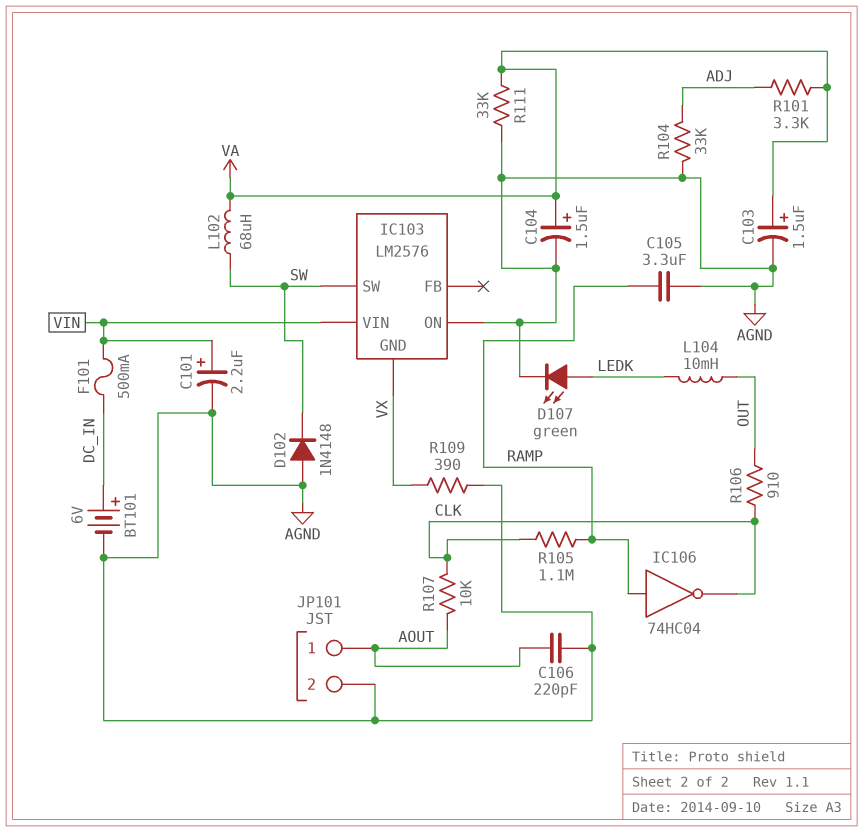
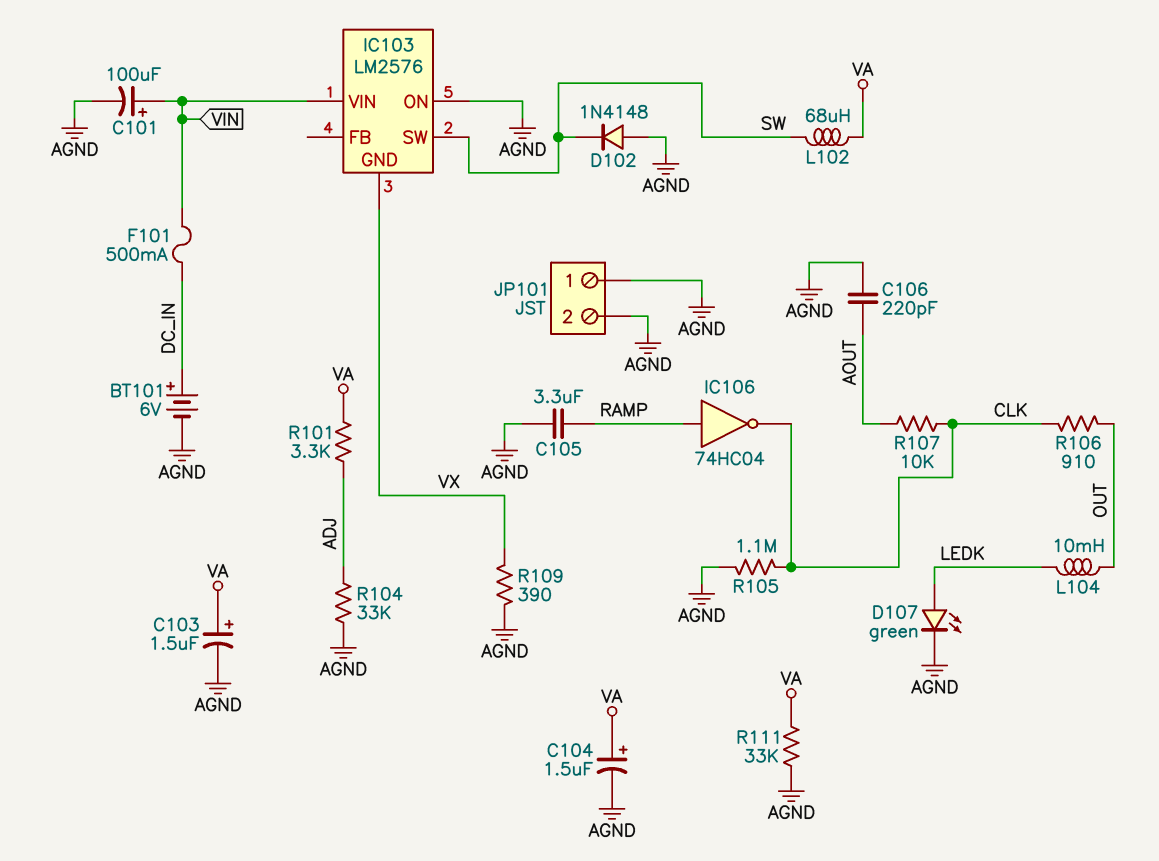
C101: 2.2uF (plus VIN, minus AGND) -> 100uF (plus VIN, minus AGND)
JP101 pin 1: AOUT -> AGND
R105: 1.1M (CLK, RAMP) -> 1.1M (AGND, CLK)

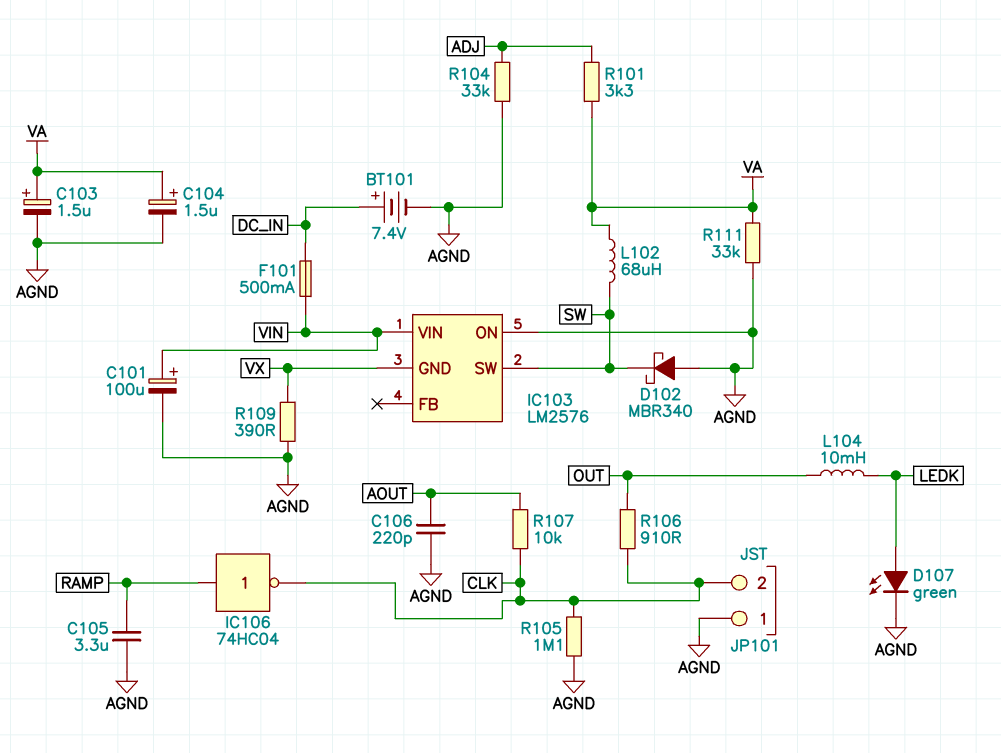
BT101: 6V (plus DC_IN, minus AGND) -> 7.4V (plus DC_IN, minus AGND)
D102: diode 1N4148 (A AGND, K SW) -> schottky MBR340 (A AGND, K SW)
JP101 pin 2: AGND -> CLK

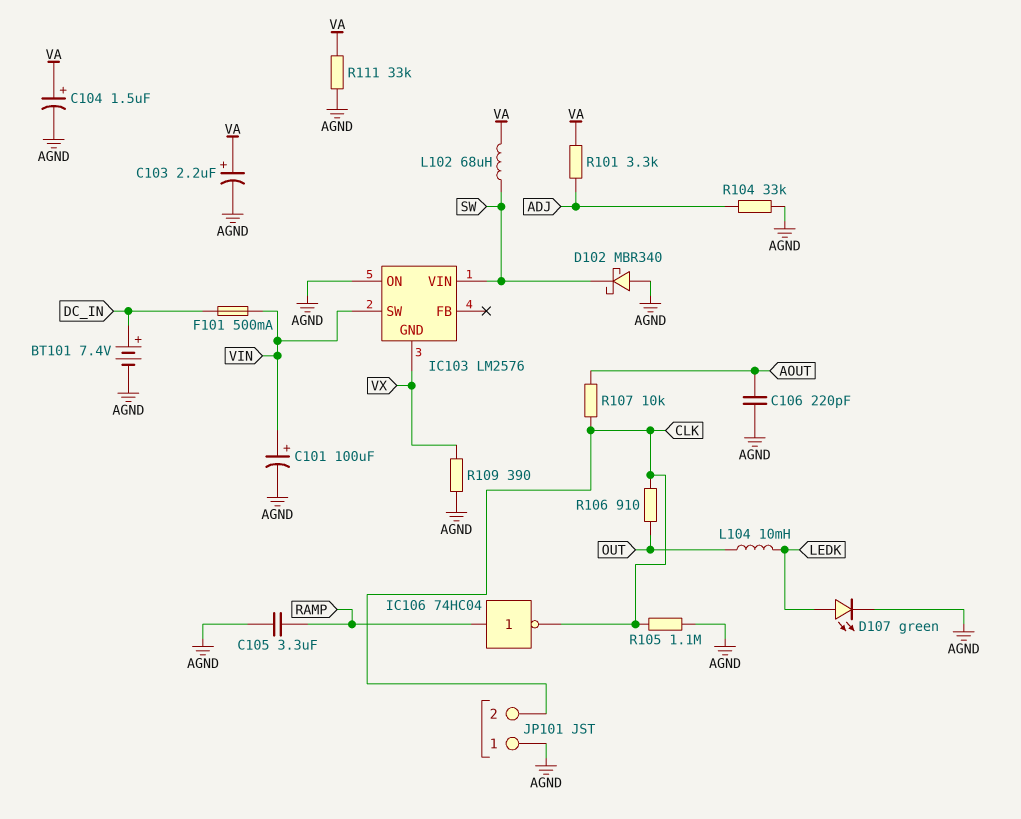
C103: 1.5uF (plus VA, minus AGND) -> 2.2uF (plus VA, minus AGND)
IC103 pin SW: SW -> VIN
IC103 pin VIN: VIN -> SW

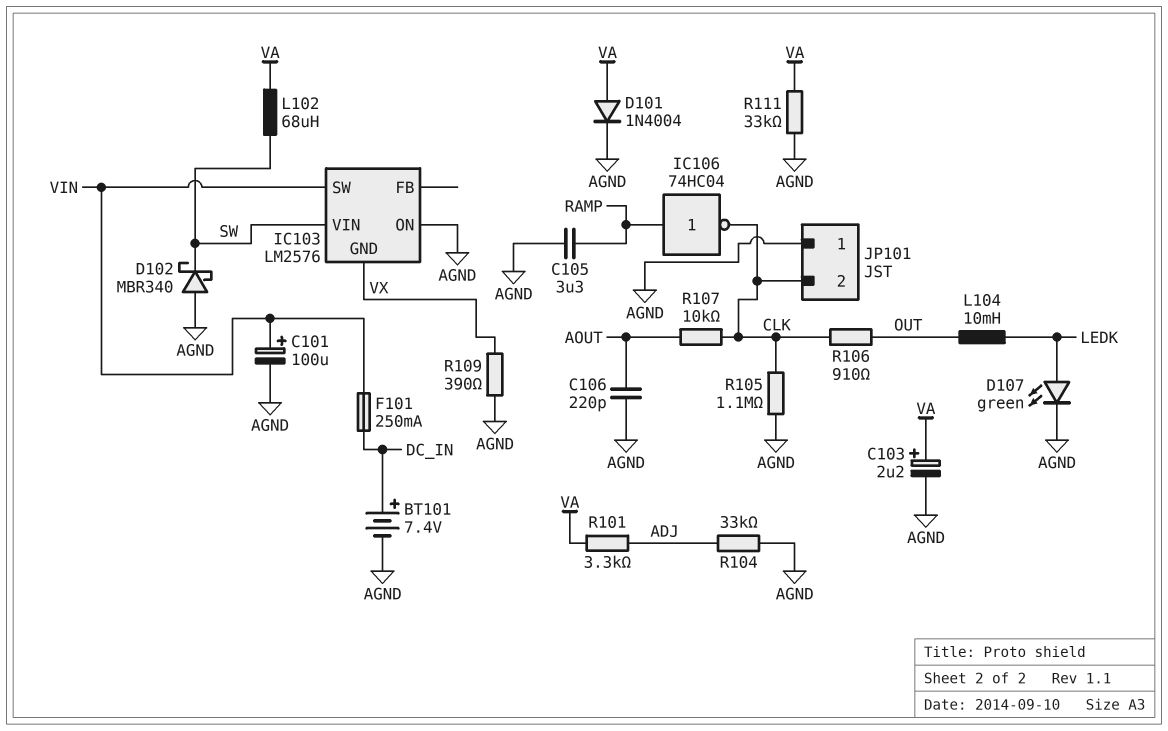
C104: 1.5uF (plus VA, minus AGND) -> none
D101: none -> diode 1N4004 (A VA, K AGND)
F101: 500mA (DC_IN, VIN) -> 250mA (DC_IN, VIN)

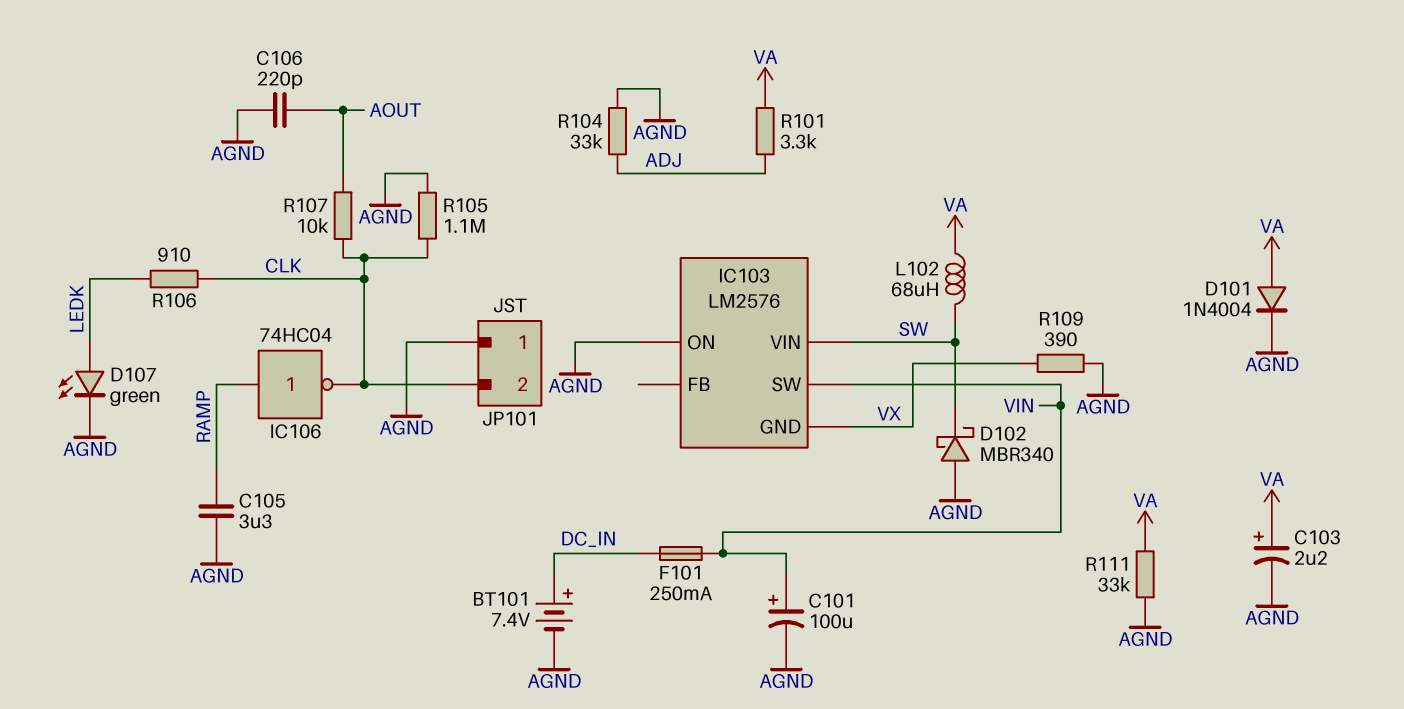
L104: 10mH (LEDK, OUT) -> none
R106: 910 (CLK, OUT) -> 910 (CLK, LEDK)

